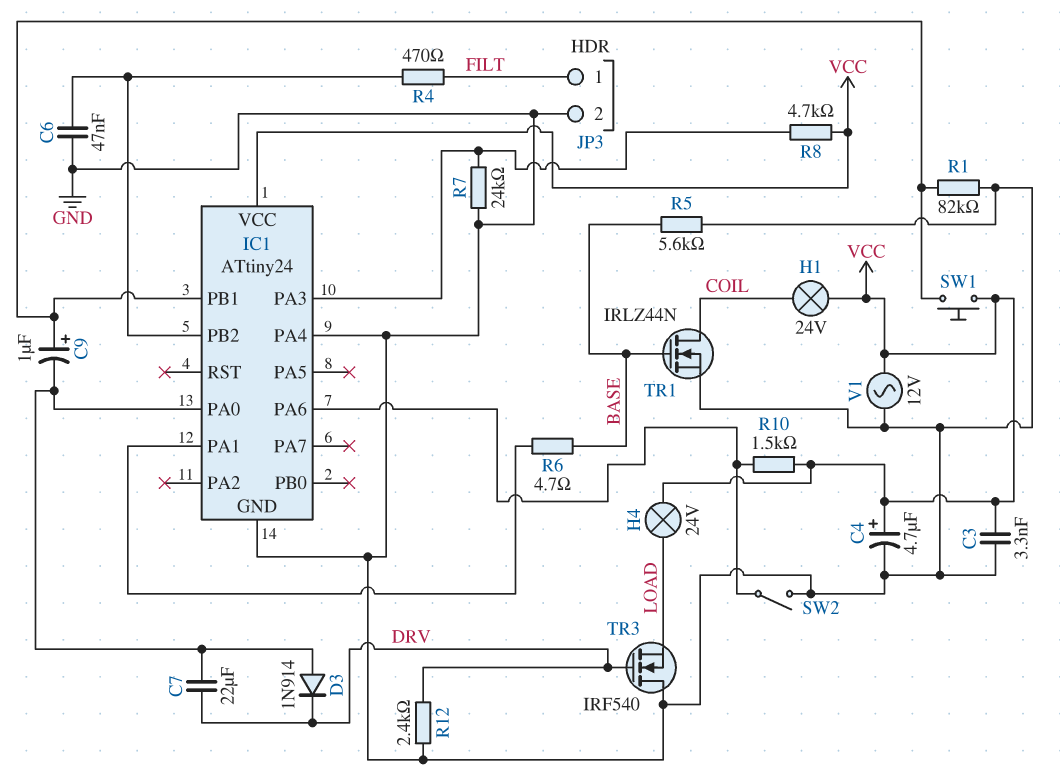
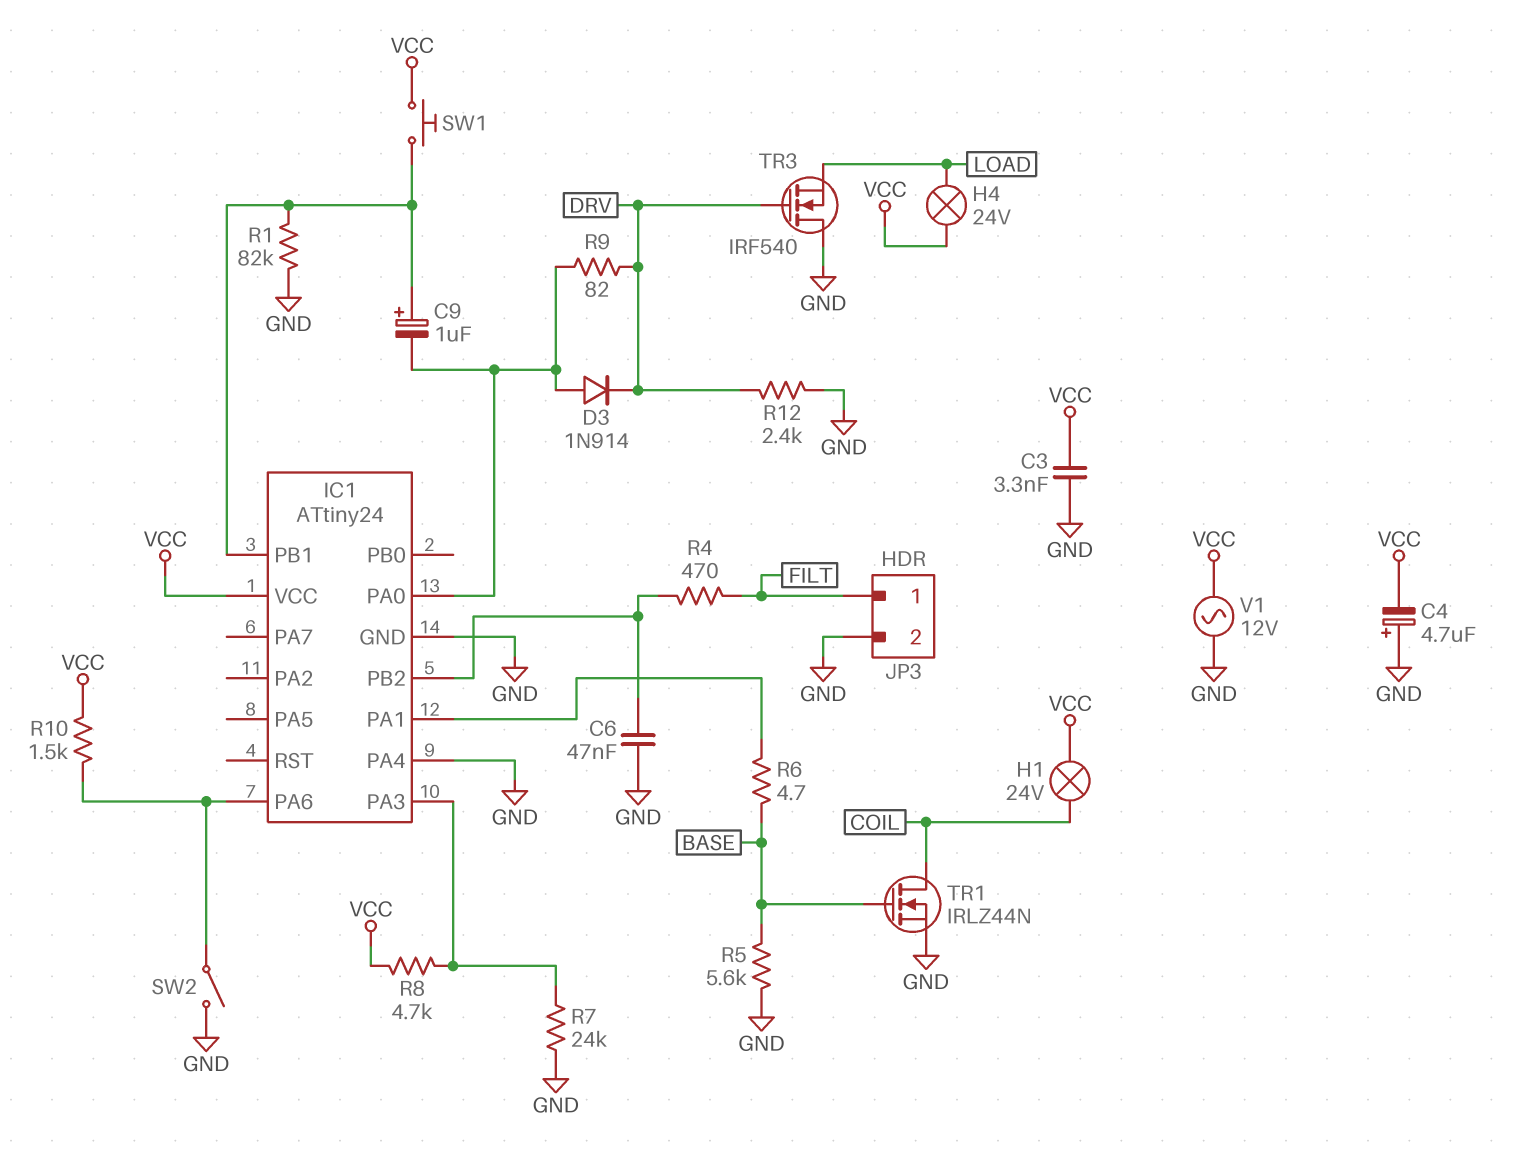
C4: 4.7uF (plus VCC, minus GND) -> 4.7uF (plus GND, minus VCC)
C7: 22uF (DRV, IC1/PA0) -> none
R9: none -> 82 (DRV, IC1/PA0)

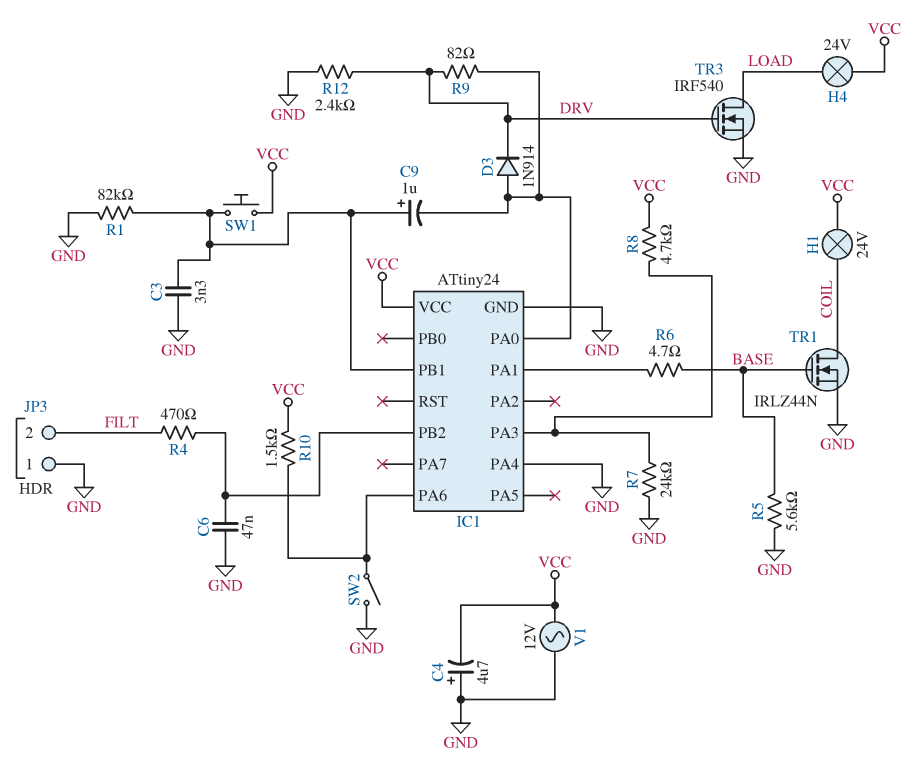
C3: 3.3nF (GND, VCC) -> 3.3nF (GND, IC1/PB1)
JP3 pin 1: FILT -> GND
JP3 pin 2: GND -> FILT
TR3: NMOS IRF540 (G DRV, D GND, S LOAD) -> NMOS IRF540 (G DRV, D LOAD, S GND)

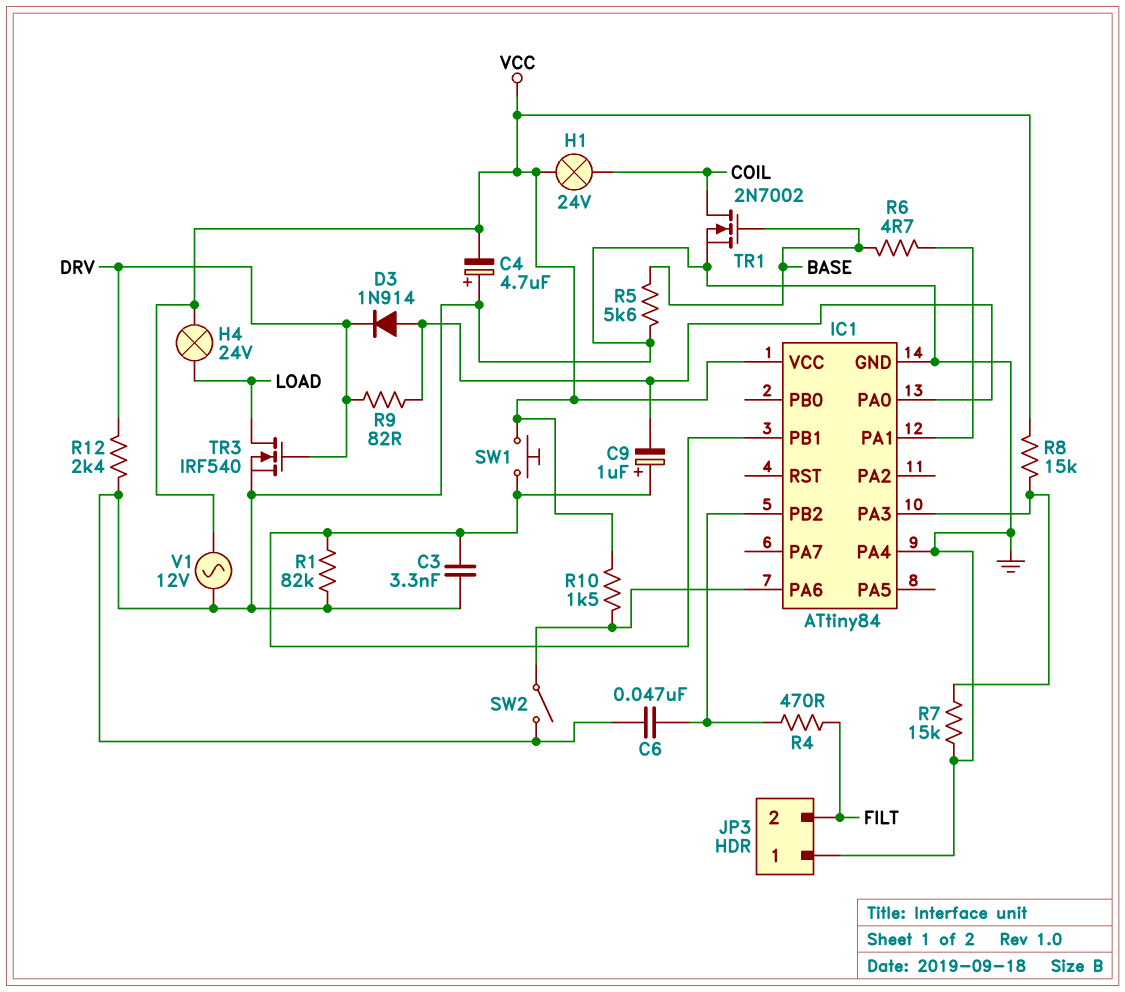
IC1: ATtiny24 -> ATtiny84
R7: 24k (GND, IC1/PA3) -> 15k (GND, IC1/PA3)
R8: 4.7k (IC1/PA3, VCC) -> 15k (IC1/PA3, VCC)
TR1: NMOS IRLZ44N (G BASE, D COIL, S GND) -> NMOS 2N7002 (G BASE, D COIL, S GND)

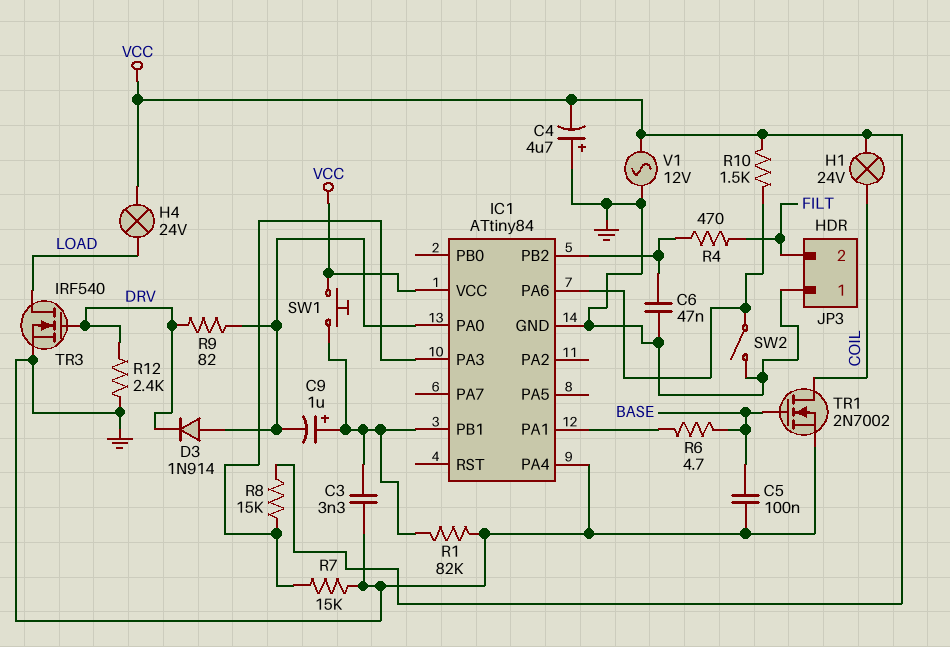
C5: none -> 100nF (BASE, GND)
R5: 5.6k (BASE, GND) -> none

